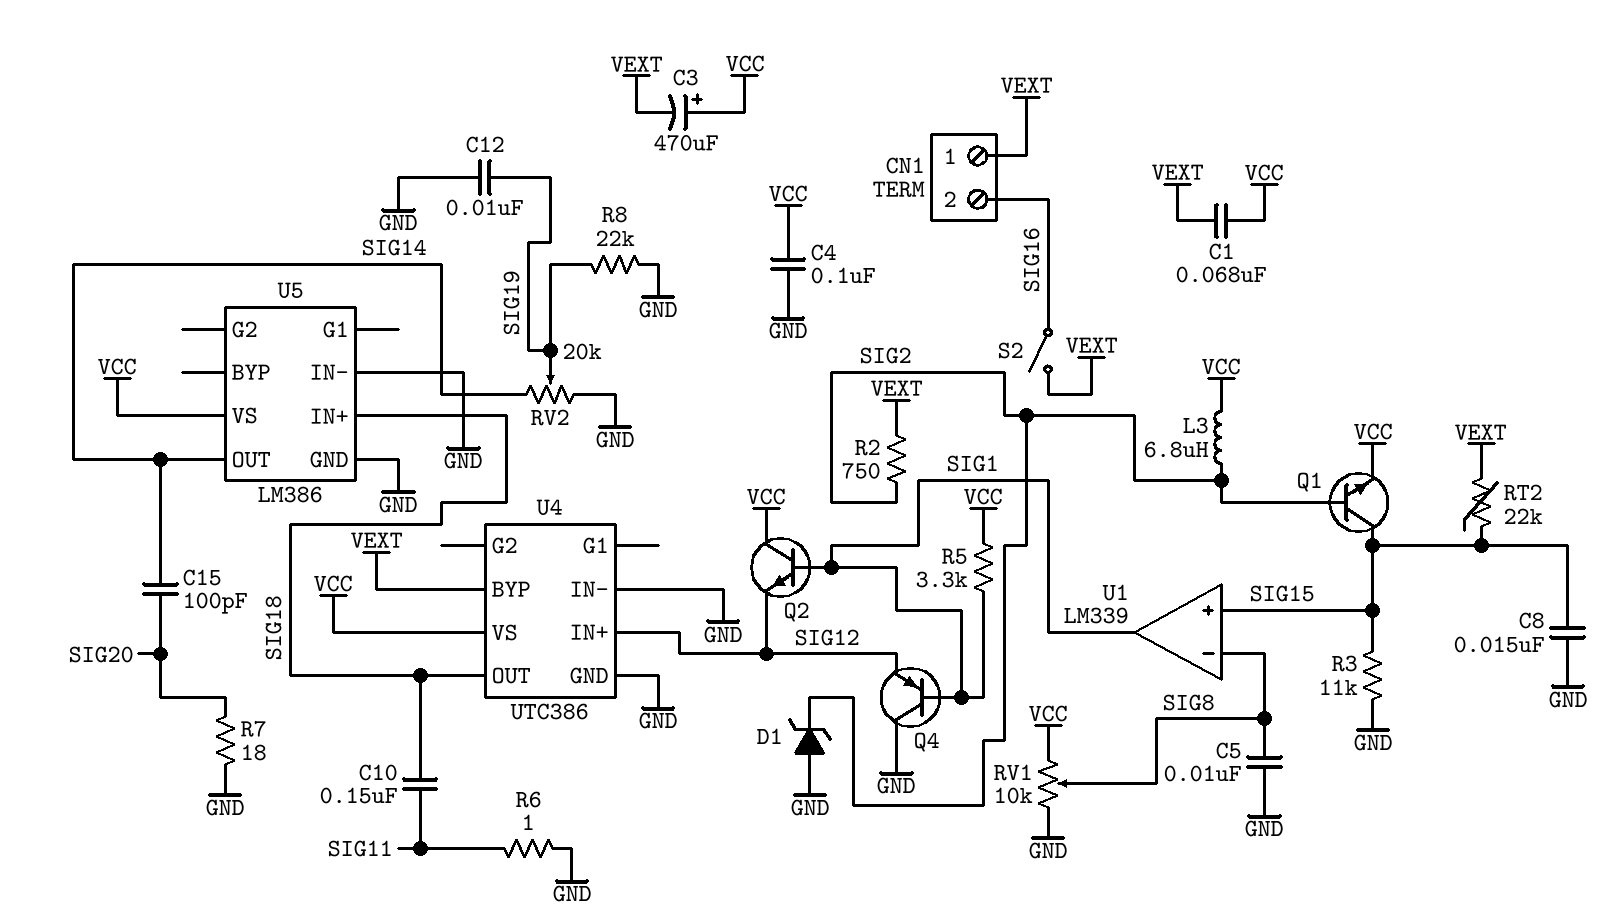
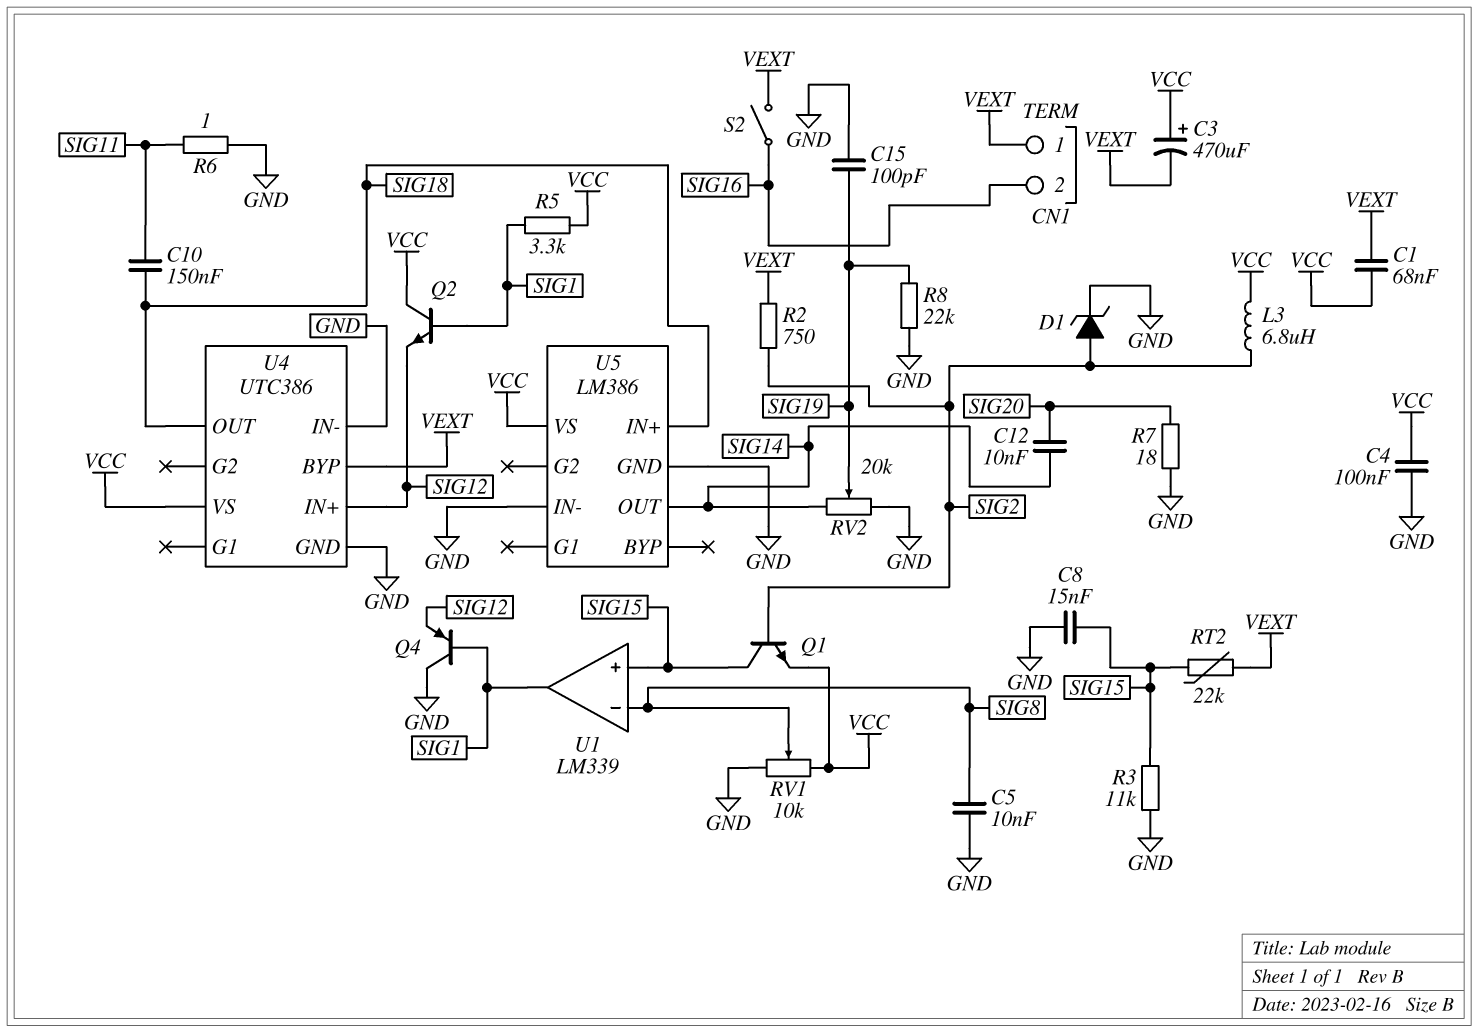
C12: 10nF (GND, SIG19) -> 10nF (SIG14, SIG20)
C15: 100pF (SIG14, SIG20) -> 100pF (GND, SIG19)
D1: zener (A GND, K SIG2) -> zener (A SIG2, K GND)

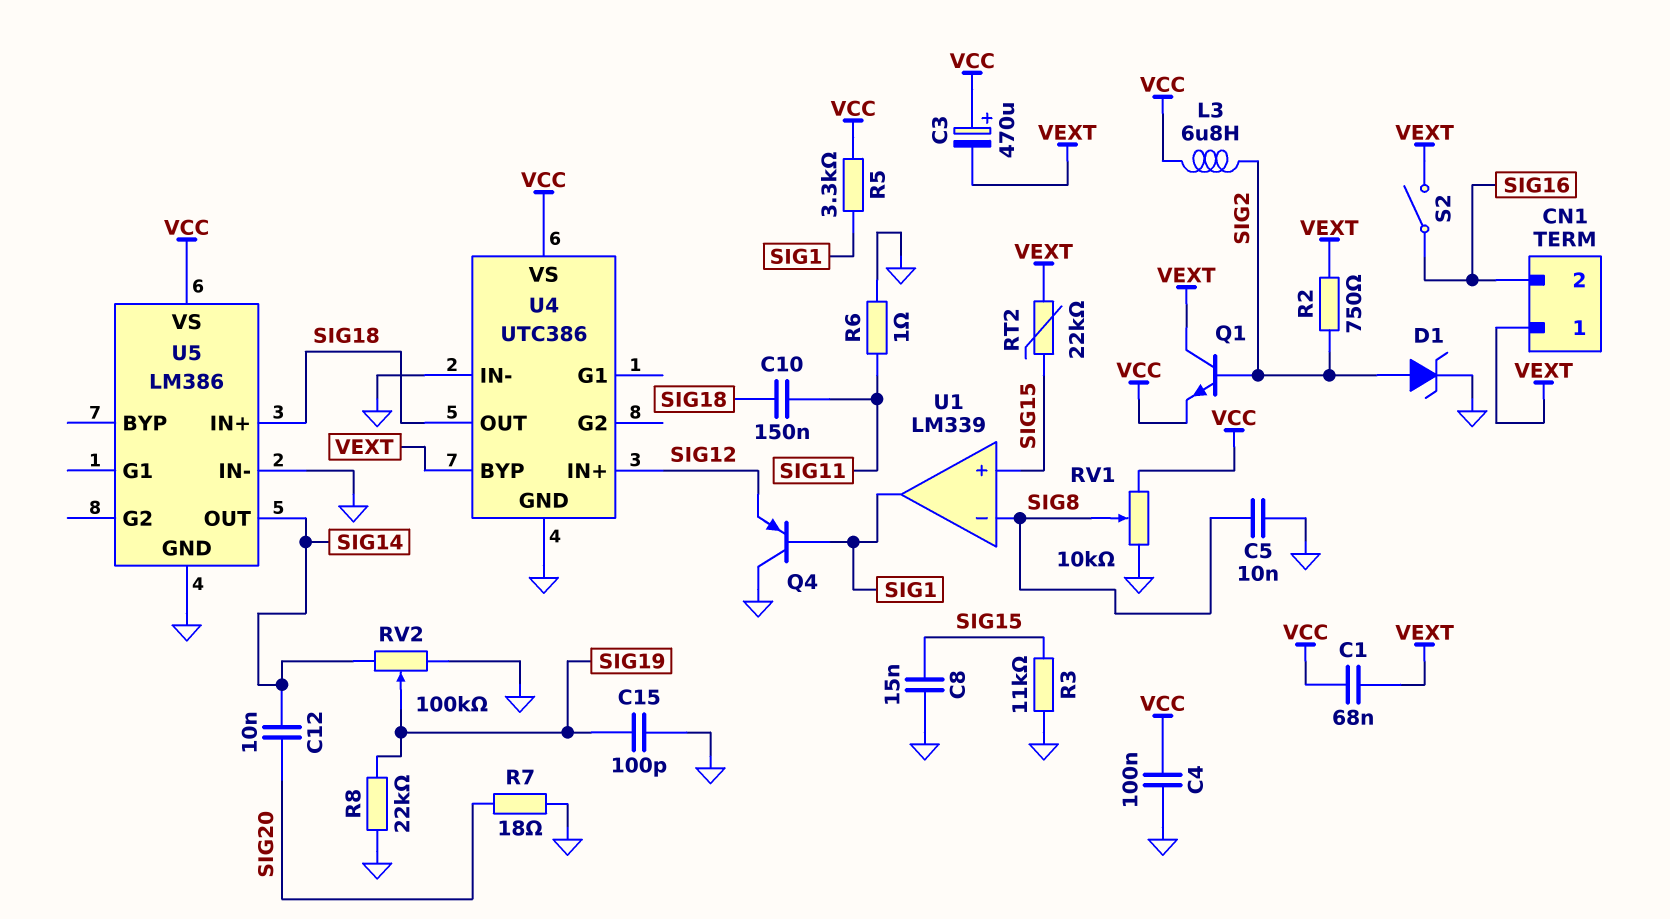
Q1: NPN (B SIG2, C SIG15, E VCC) -> NPN (B SIG2, C VEXT, E VCC)
Q2: NPN (B SIG1, C VCC, E SIG12) -> none
RV2: 20k (GND, SIG14, wiper SIG19) -> 100k (GND, SIG14, wiper SIG19)

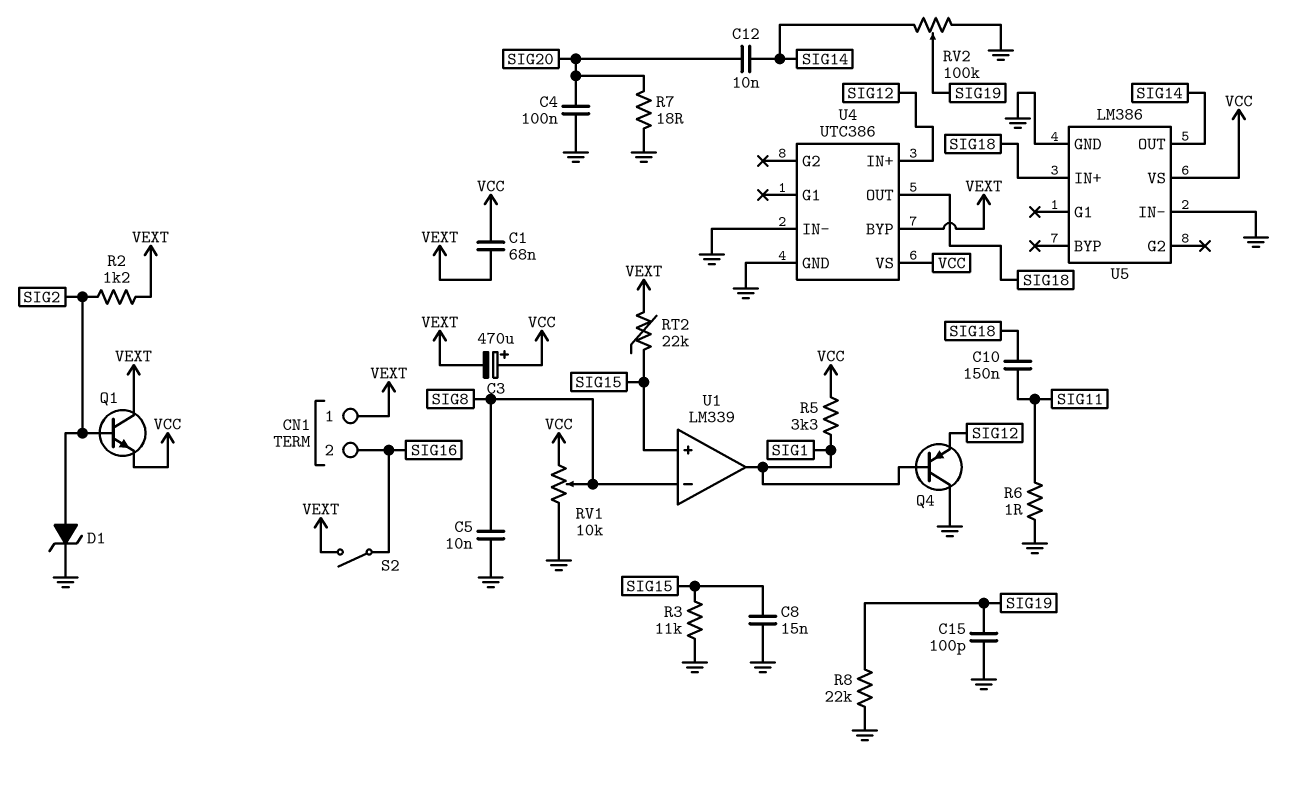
C4: 100nF (GND, VCC) -> 100nF (GND, SIG20)
L3: 6.8uH (SIG2, VCC) -> none
R2: 750 (SIG2, VEXT) -> 1.2k (SIG2, VEXT)

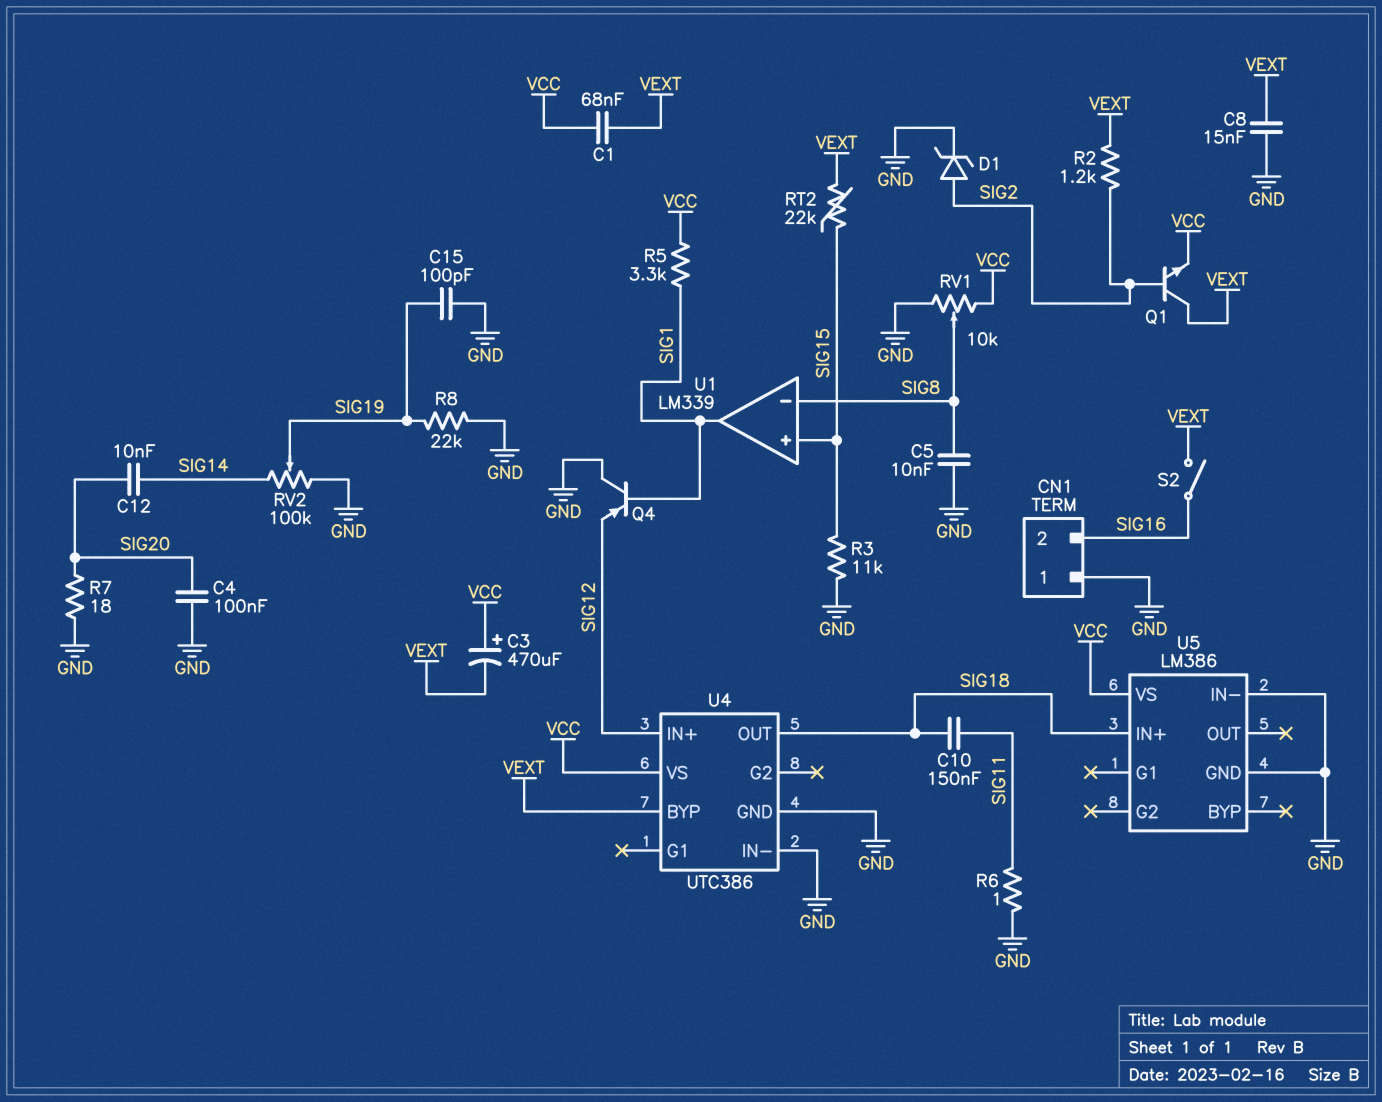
C8: 15nF (GND, SIG15) -> 15nF (GND, VEXT)
CN1 pin 1: VEXT -> GND
U5 pin OUT: SIG14 -> none

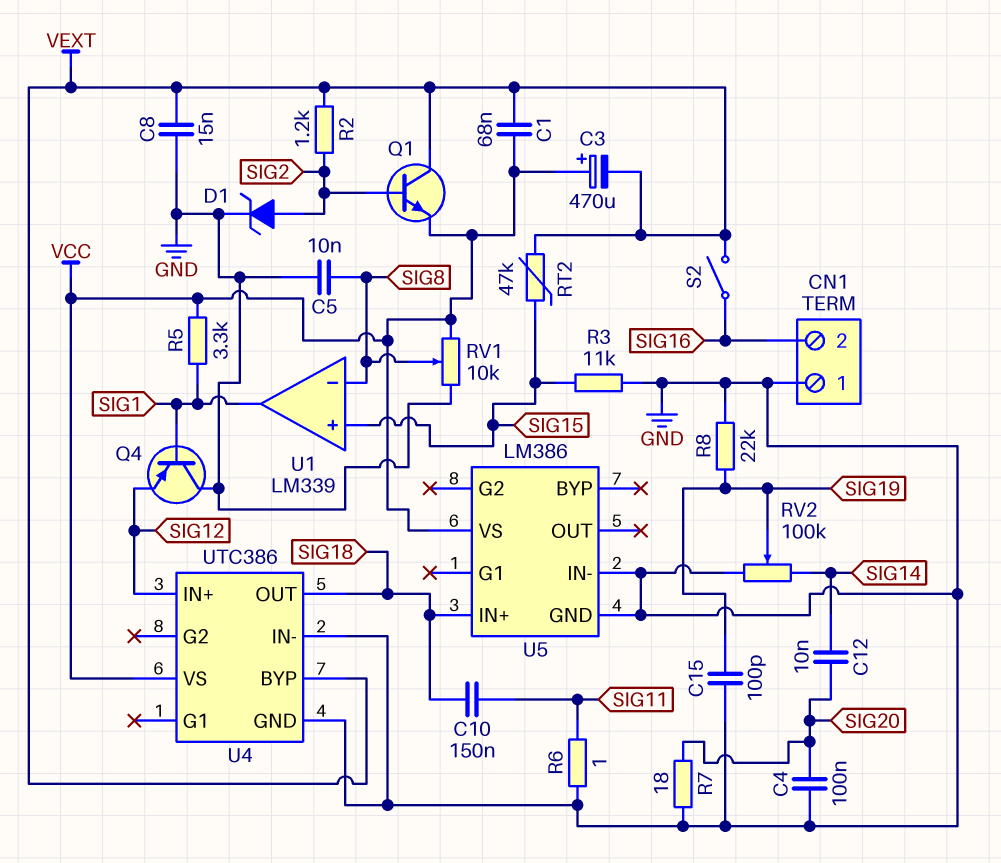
RT2: 22k (SIG15, VEXT) -> 47k (SIG15, VEXT)

